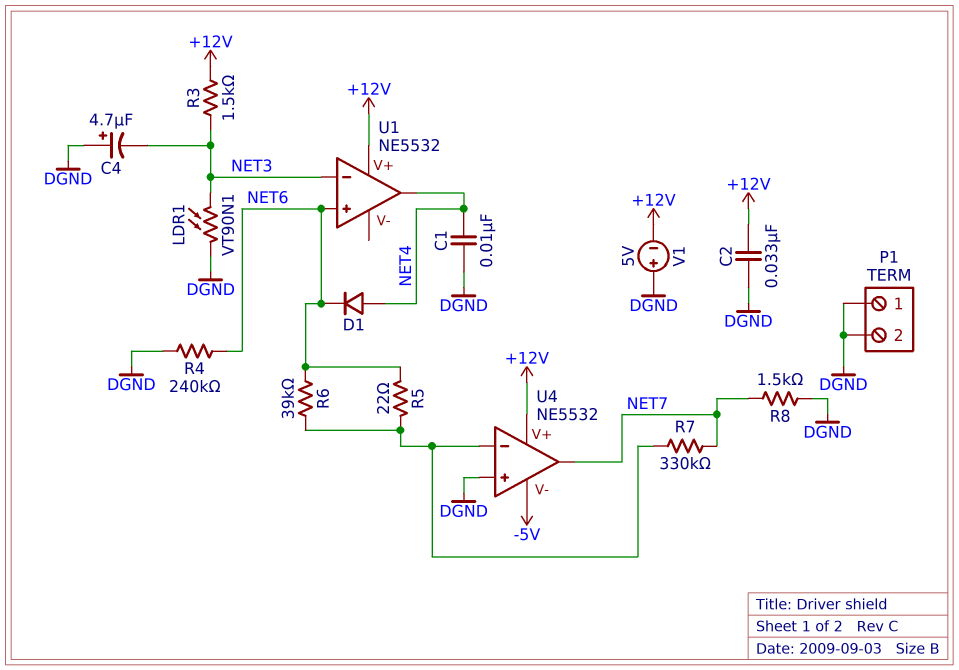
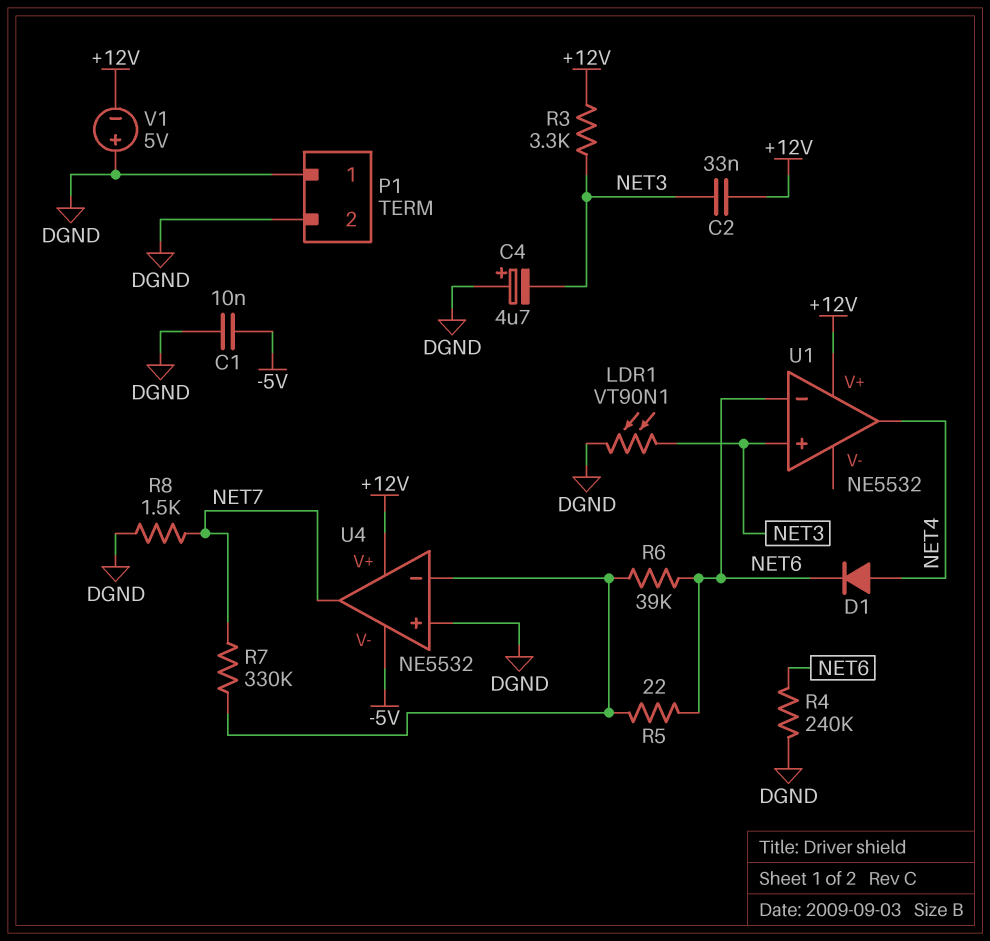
C1: 10nF (DGND, NET4) -> 10nF (-5V, DGND)
C2: 33nF (+12V, DGND) -> 33nF (+12V, NET3)
R3: 1.5k (+12V, NET3) -> 3.3k (+12V, NET3)
U1 pin in+: NET6 -> NET3
U1 pin in-: NET3 -> NET6

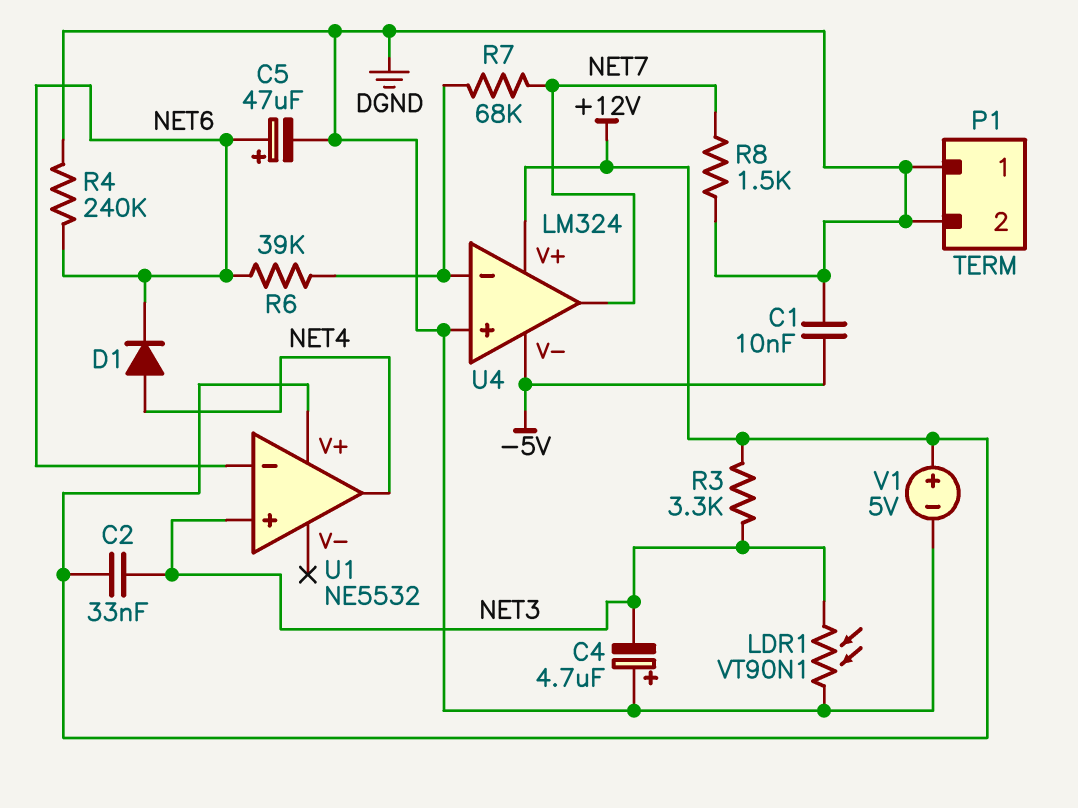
C5: none -> 47uF (plus NET6, minus DGND)
R5: 22 (NET6, U4/in-) -> none
R7: 330k (NET7, U4/in-) -> 68k (NET7, U4/in-)
U4: NE5532 -> LM324
V1: 5V (plus DGND, minus +12V) -> 5V (plus +12V, minus DGND)

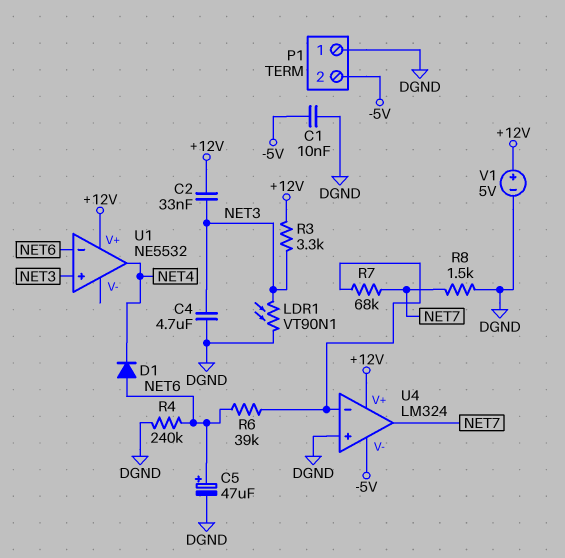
C4: 4.7uF (plus DGND, minus NET3) -> 4.7uF (DGND, NET3)
D1: diode (A NET4, K NET6) -> diode (A NET6, K NET4)
P1 pin 2: DGND -> -5V

